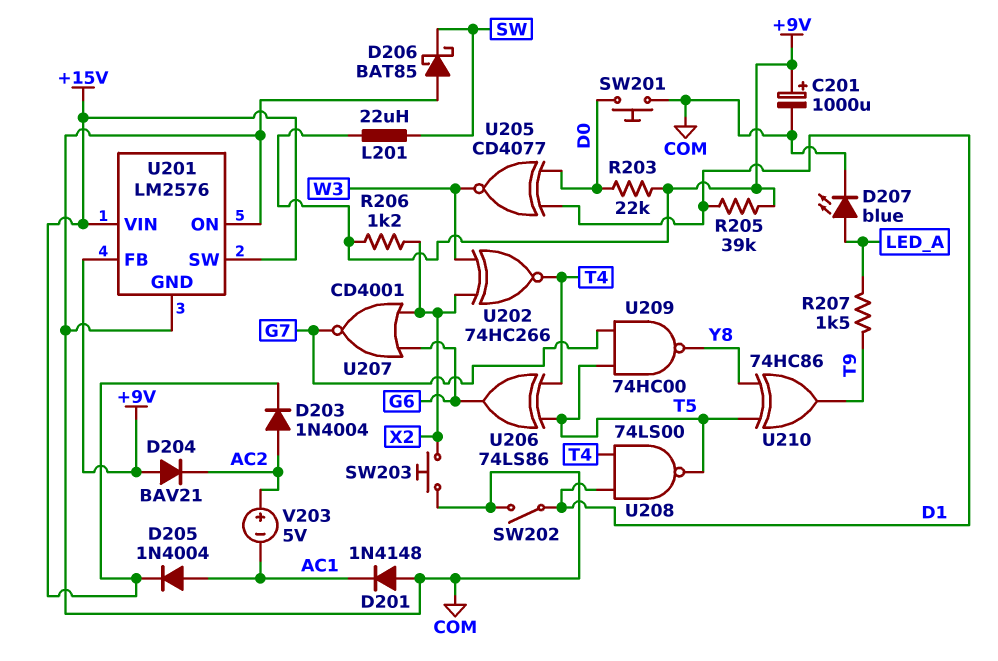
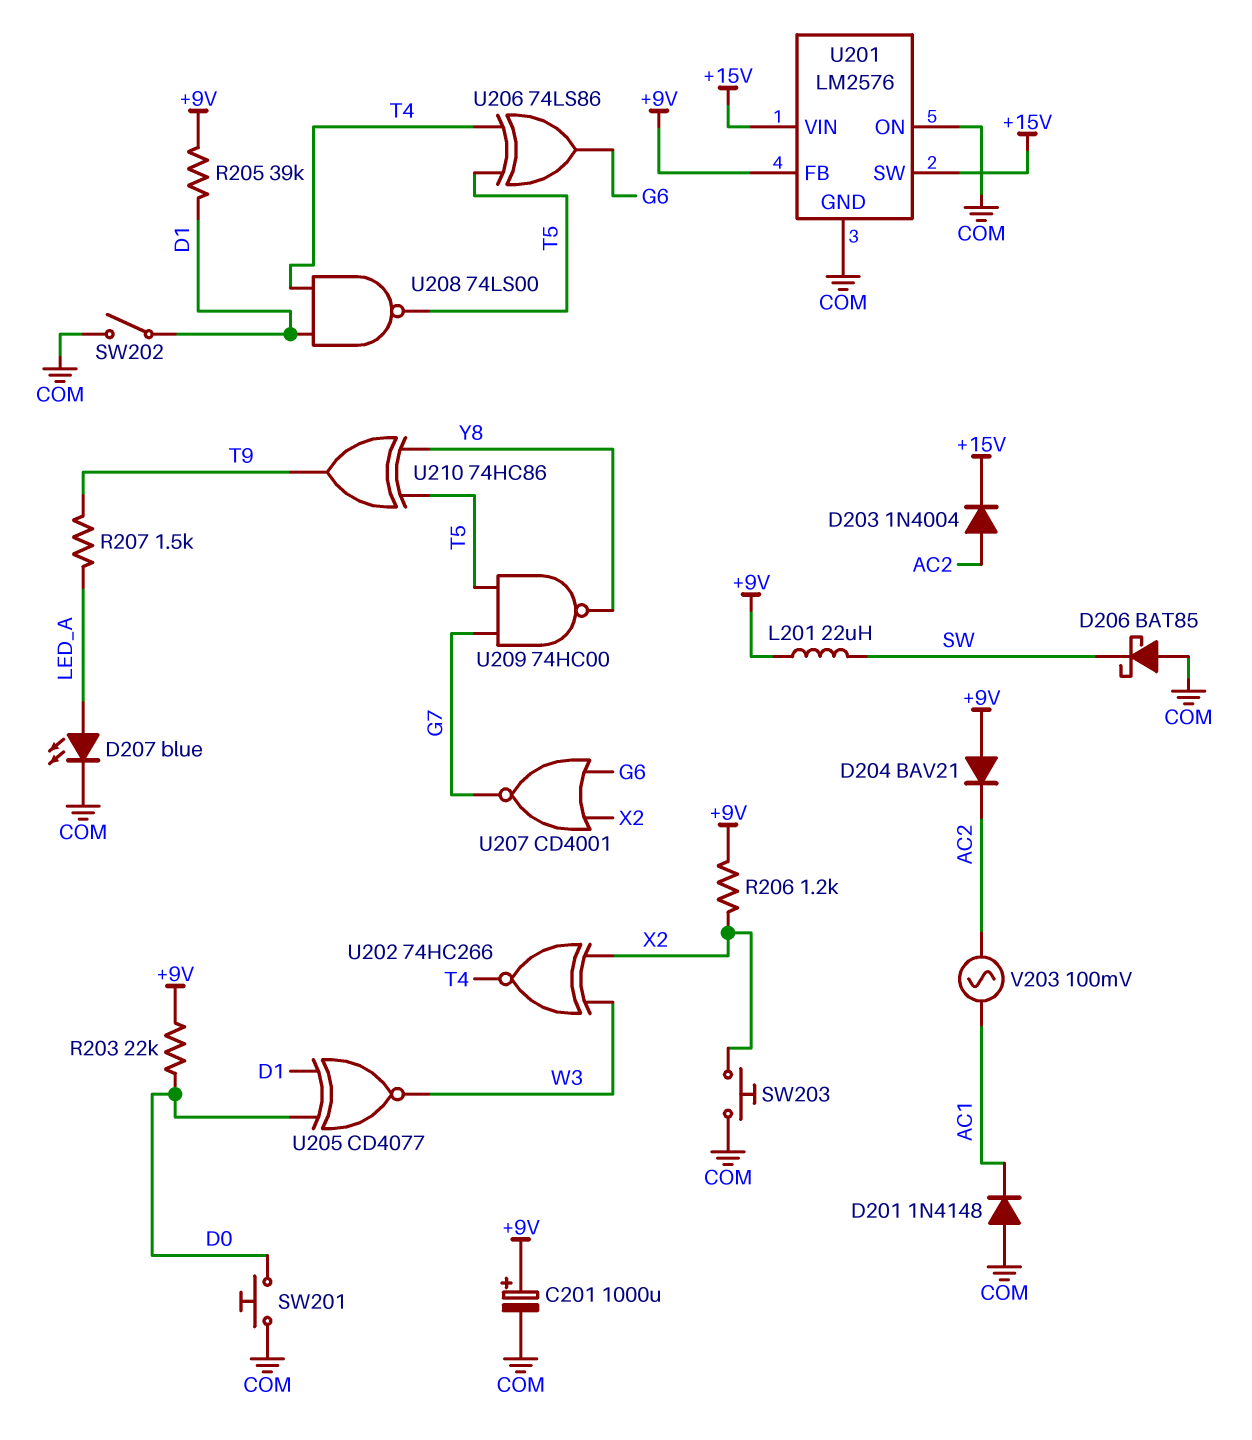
D205: diode 1N4004 (A AC1, K +15V) -> none
V203: 5V (plus AC2, minus AC1) -> AC 100mV (AC1, AC2)

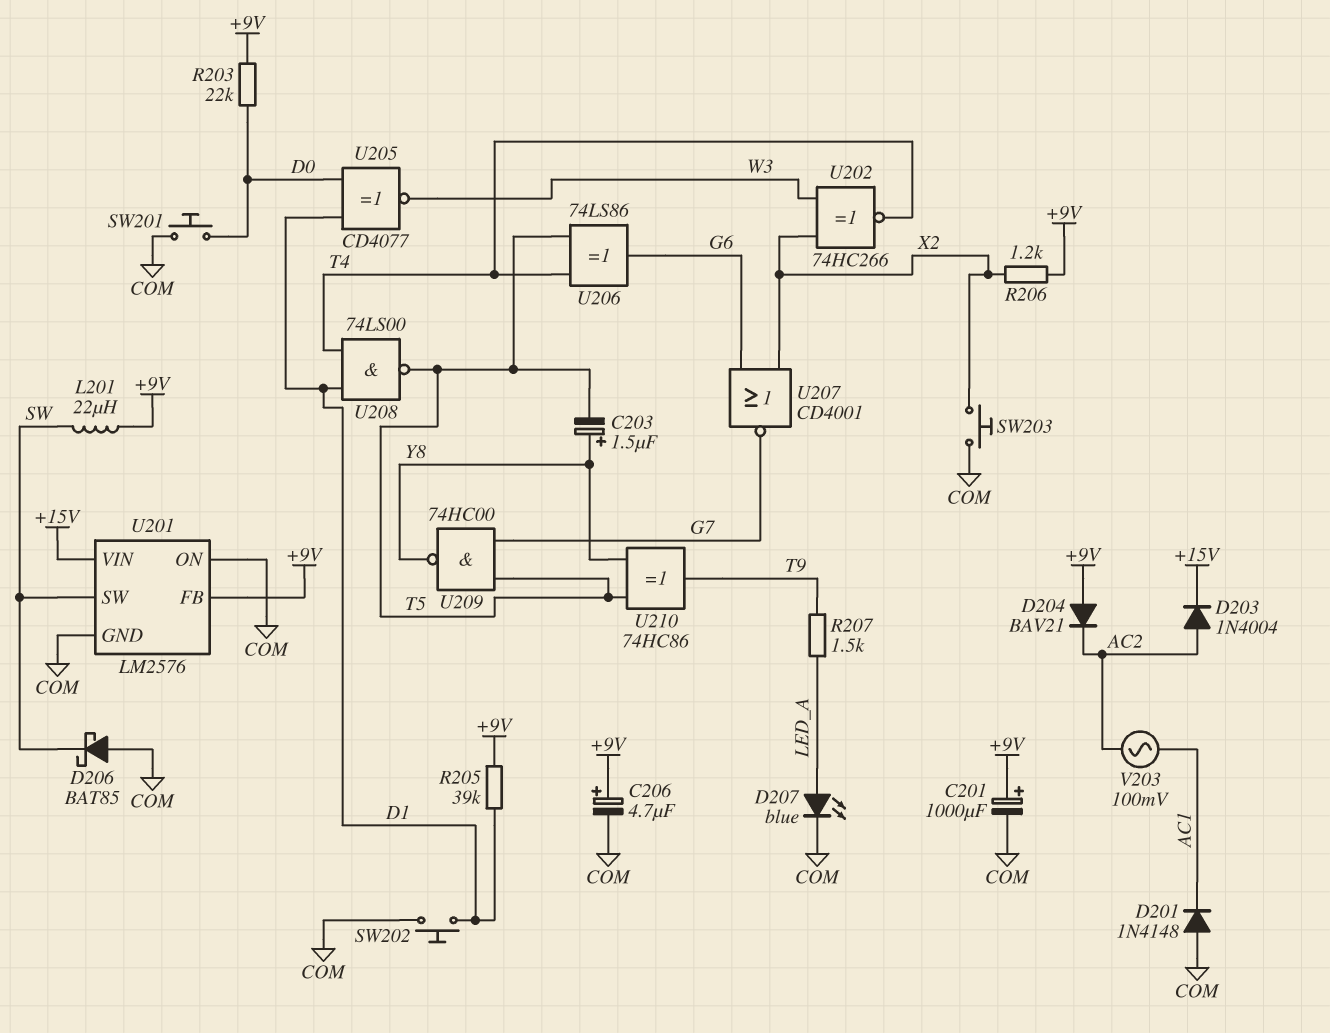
C203: none -> 1.5uF (plus Y8, minus T5)
C206: none -> 4.7uF (plus +9V, minus COM)
SW202: switch (COM, D1) -> button (COM, D1)
U201 pin SW: +15V -> SW

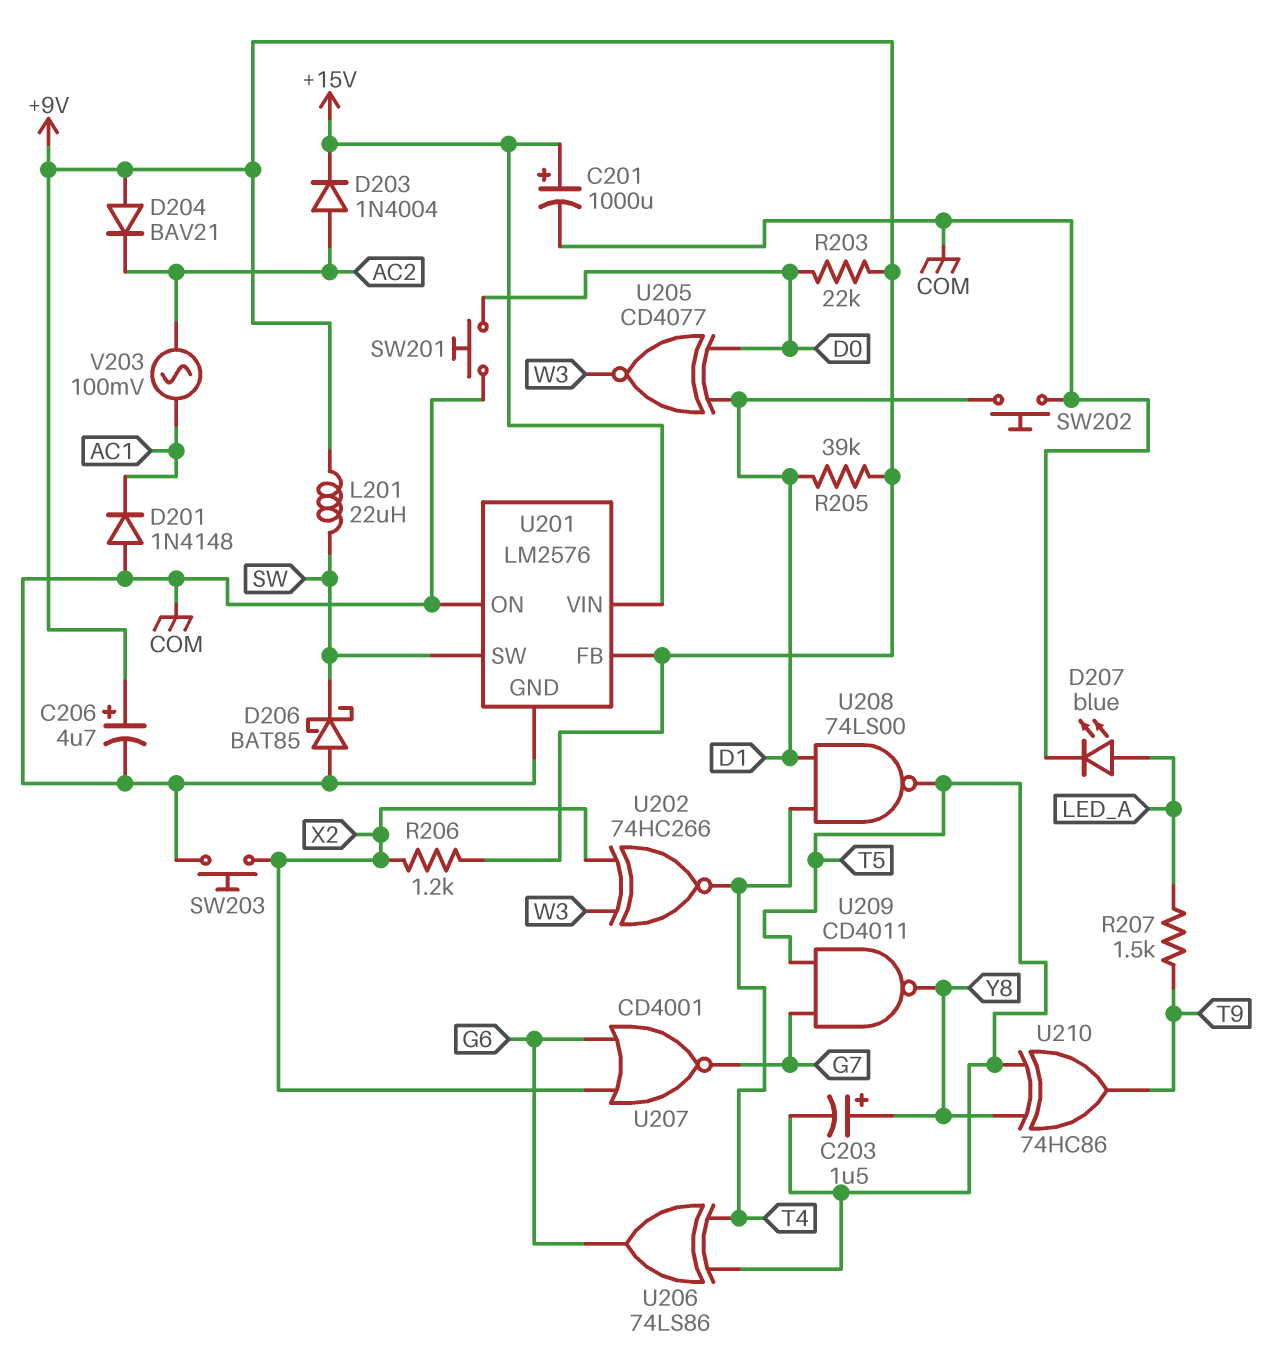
C201: 1000uF (plus +9V, minus COM) -> 1000uF (plus +15V, minus COM)
U209: NAND 74HC00 (in G7, in T5, out Y8) -> NAND CD4011 (in G7, in T5, out Y8)

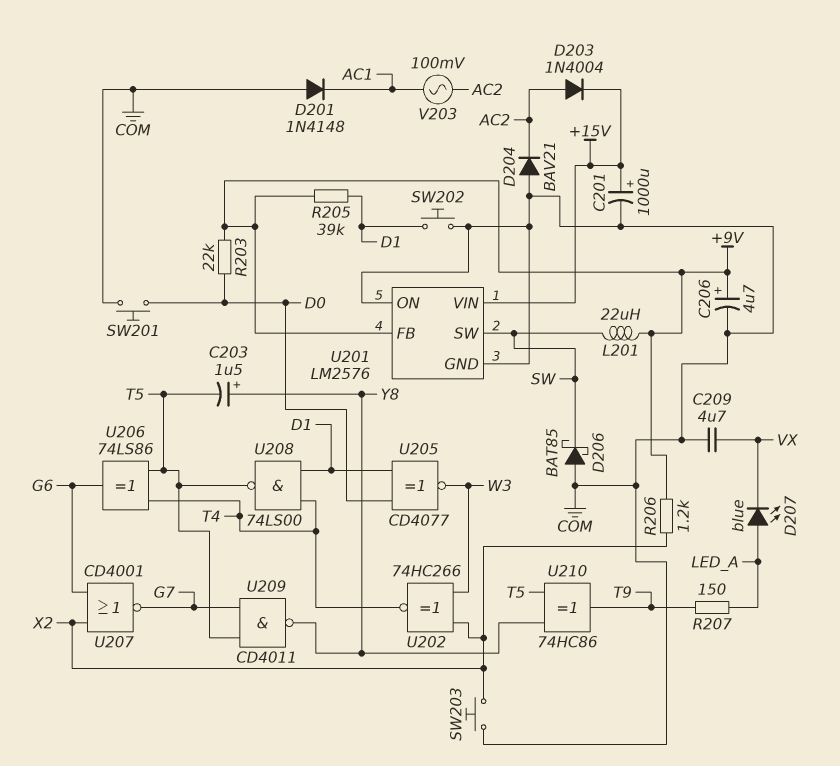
C209: none -> 4.7uF (COM, VX)
D204: diode BAV21 (A +9V, K AC2) -> diode BAV21 (A COM, K AC2)
D207: LED blue (A LED_A, K COM) -> LED blue (A LED_A, K VX)
R207: 1.5k (LED_A, T9) -> 150 (LED_A, T9)

